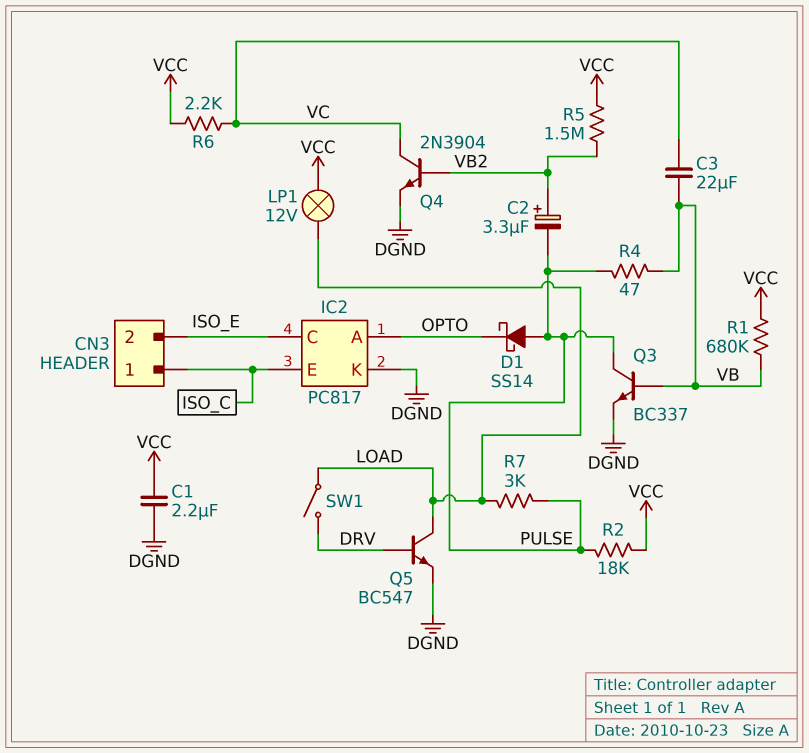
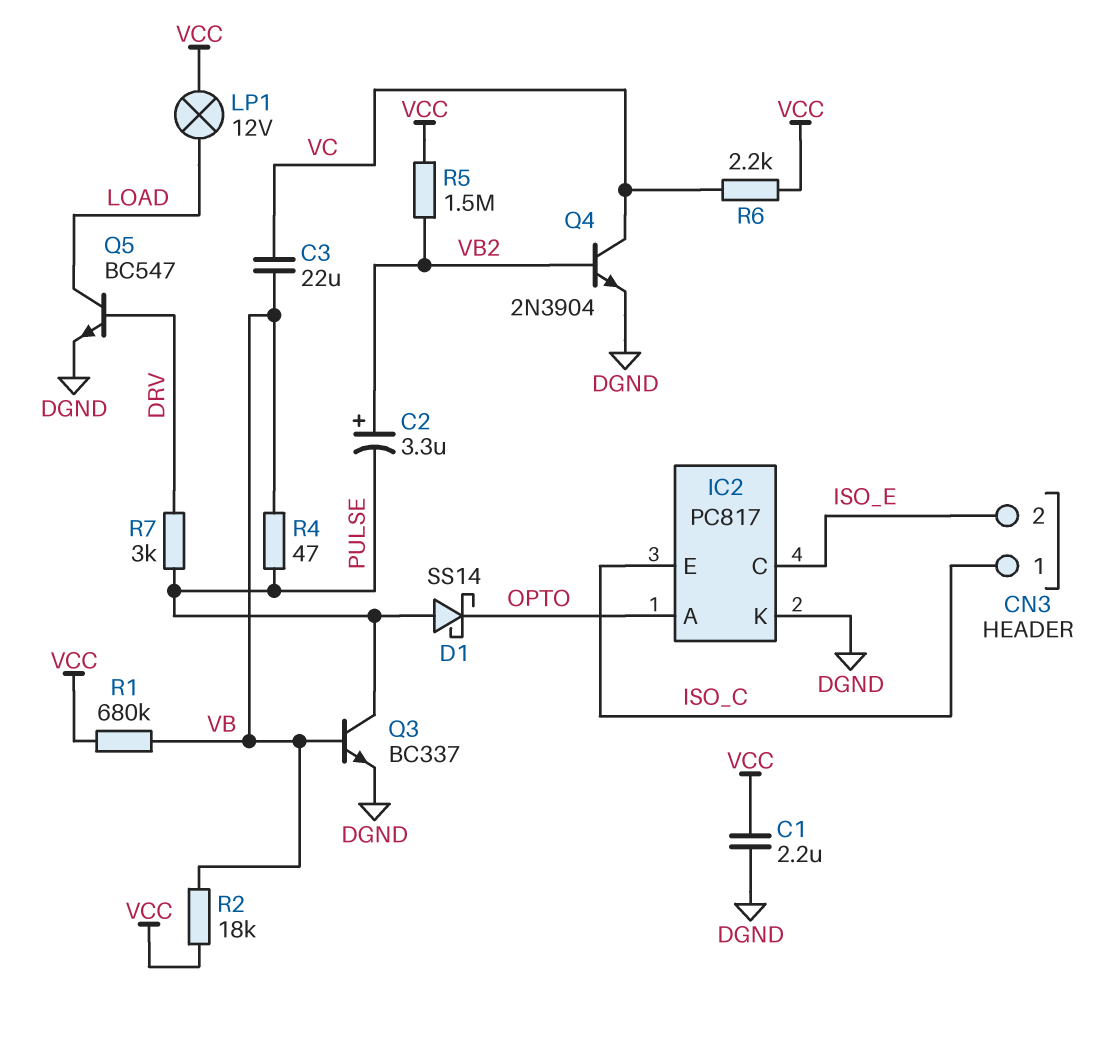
R2: 18k (PULSE, VCC) -> 18k (VB, VCC)
R7: 3k (LOAD, PULSE) -> 3k (DRV, PULSE)
SW1: switch (DRV, LOAD) -> none

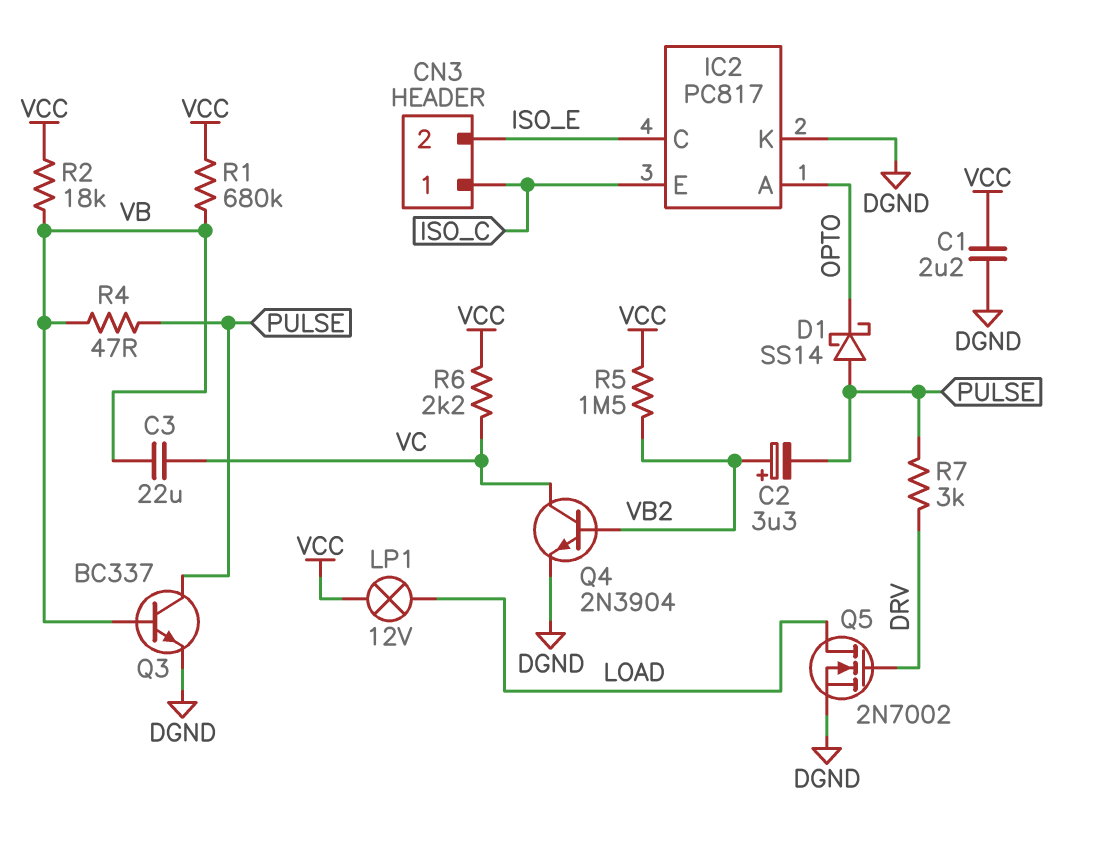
Q5: NPN BC547 (B DRV, C LOAD, E DGND) -> NMOS 2N7002 (G DRV, D LOAD, S DGND)

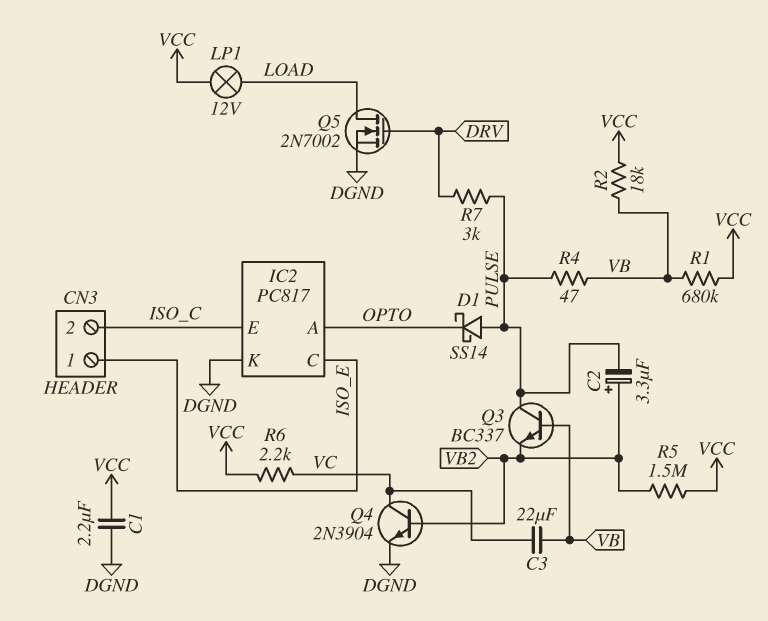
CN3 pin 1: ISO_C -> ISO_E
CN3 pin 2: ISO_E -> ISO_C
Q3: NPN BC337 (B VB, C PULSE, E DGND) -> NPN BC337 (B VB, C PULSE, E VB2)

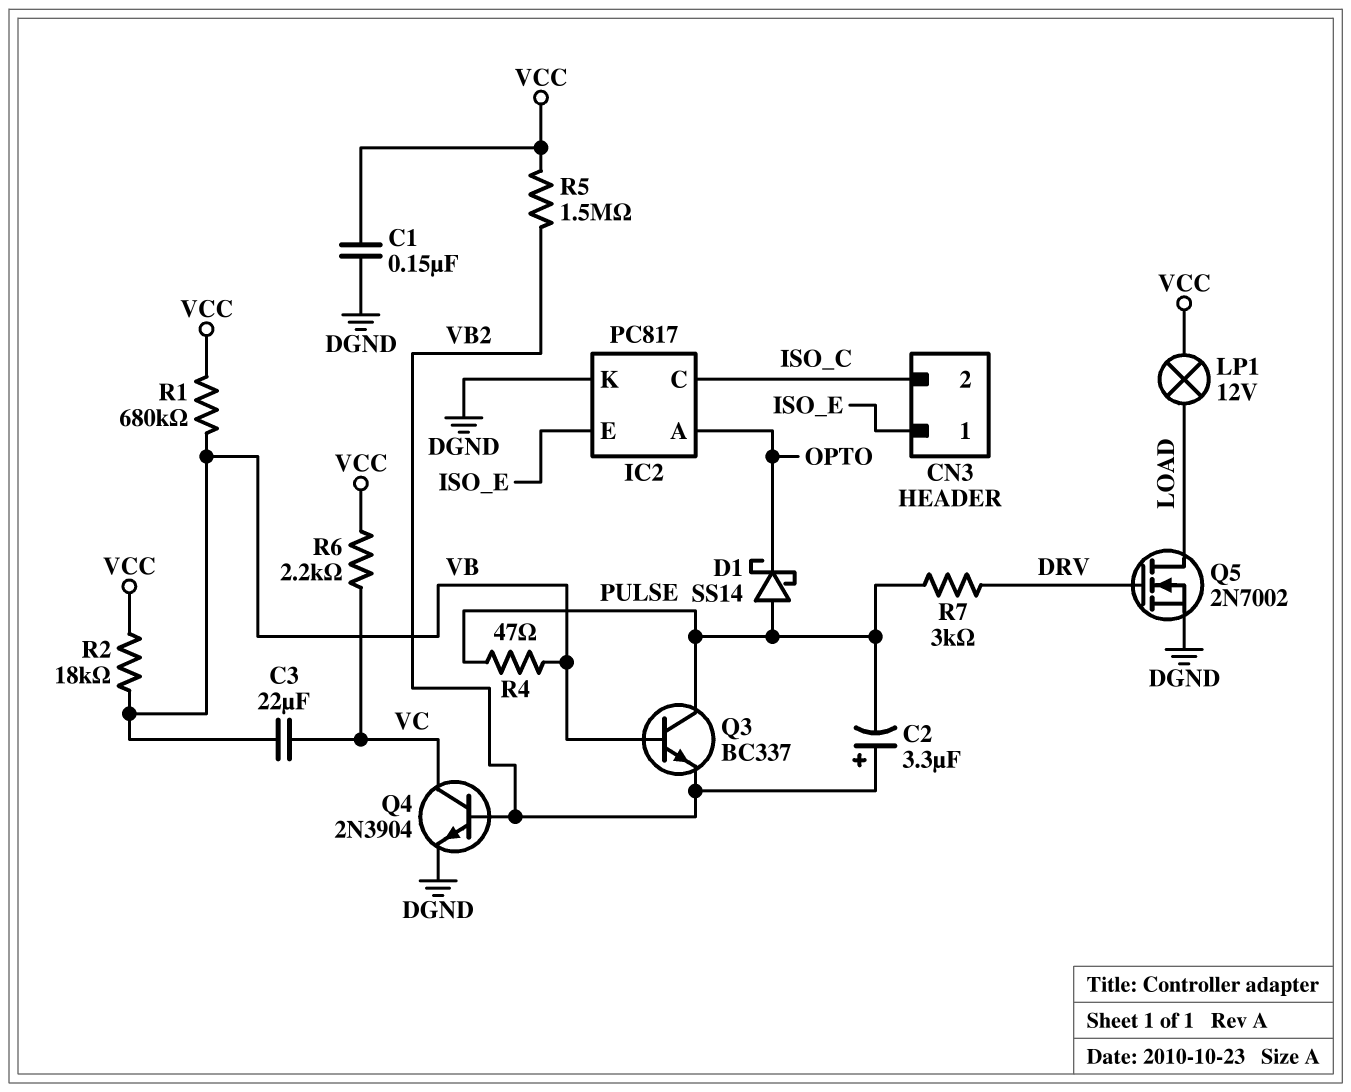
C1: 2.2uF (DGND, VCC) -> 150nF (DGND, VCC)
IC2 pin C: ISO_E -> ISO_C
IC2 pin E: ISO_C -> ISO_E

